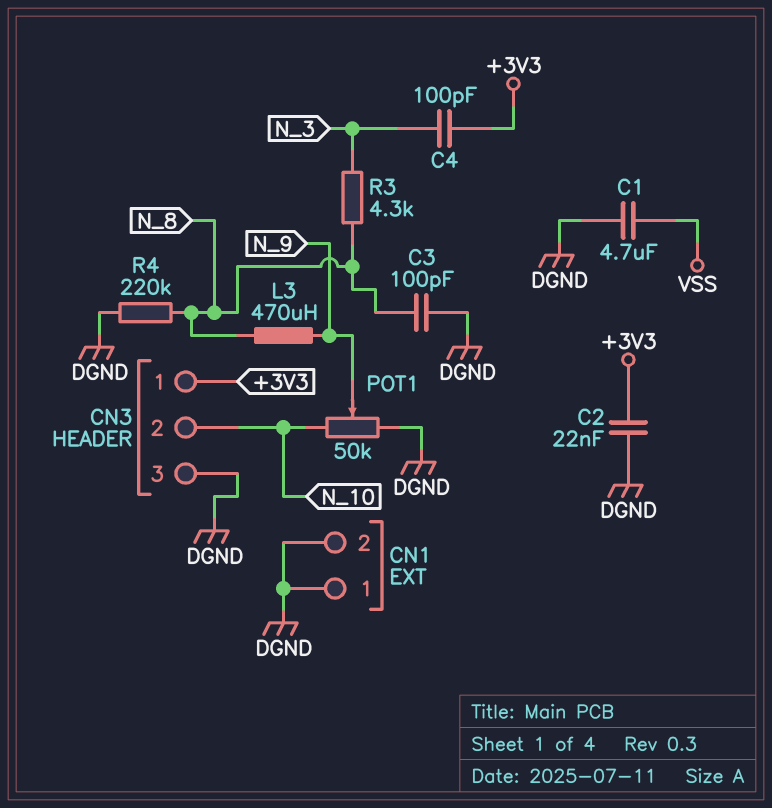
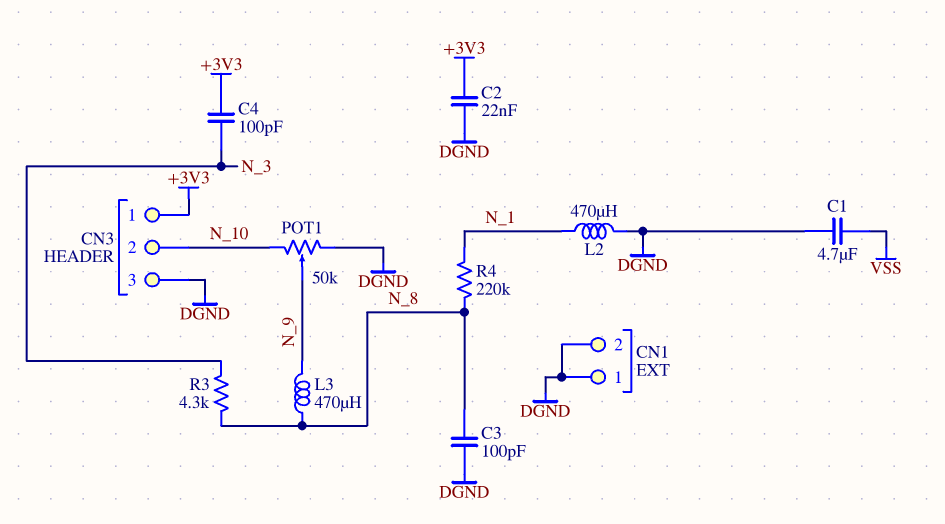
L2: none -> 470uH (DGND, N_1)
R4: 220k (DGND, N_8) -> 220k (N_1, N_8)

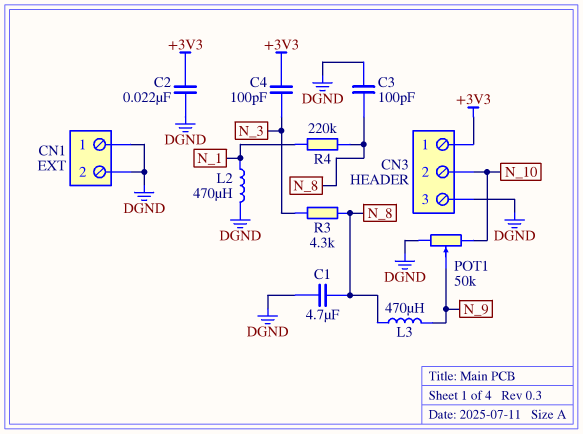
C1: 4.7uF (DGND, VSS) -> 4.7uF (DGND, N_8)

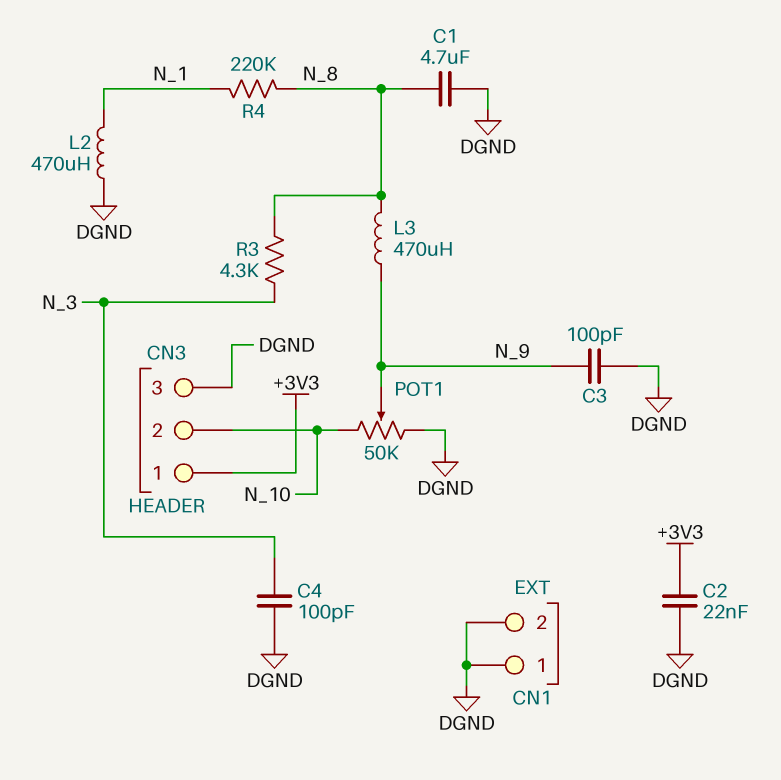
C3: 100pF (DGND, N_8) -> 100pF (DGND, N_9)
C4: 100pF (+3V3, N_3) -> 100pF (DGND, N_3)

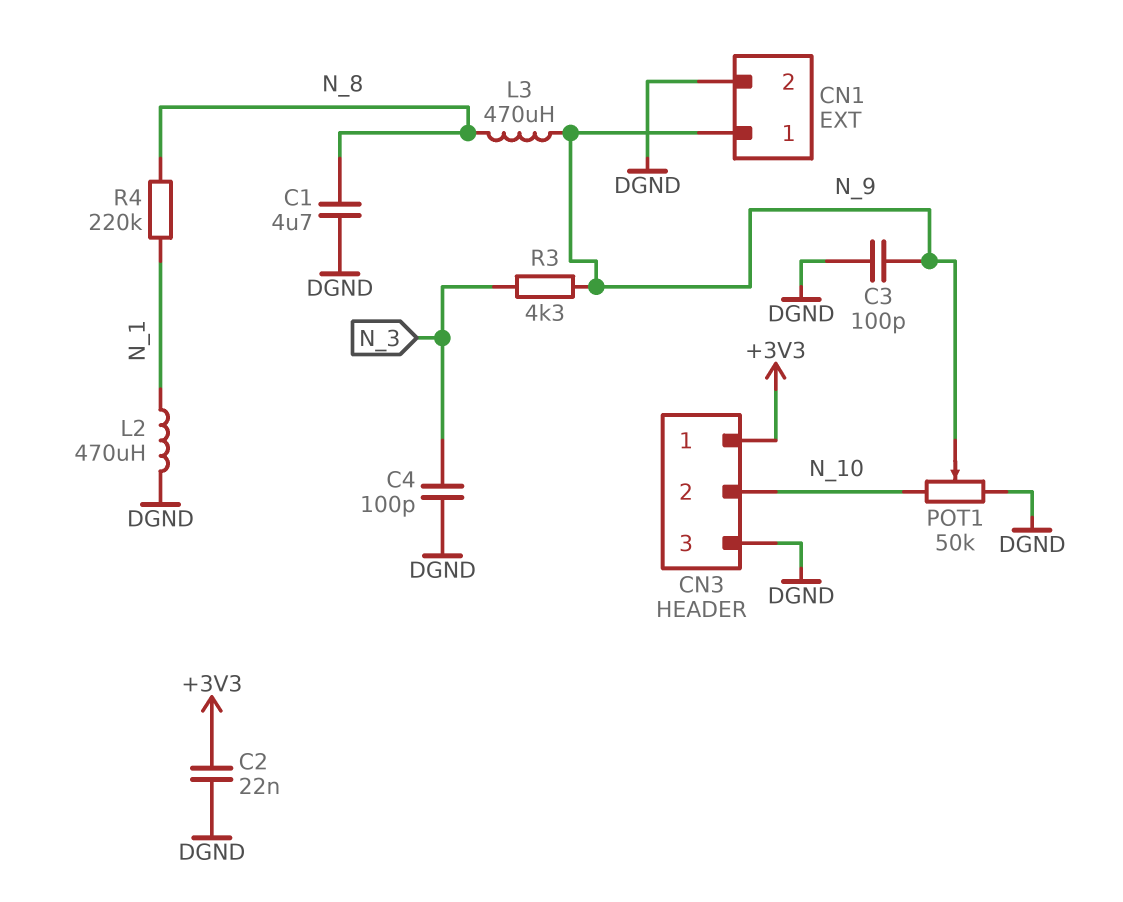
CN1 pin 1: DGND -> N_9
R3: 4.3k (N_3, N_8) -> 4.3k (N_3, N_9)

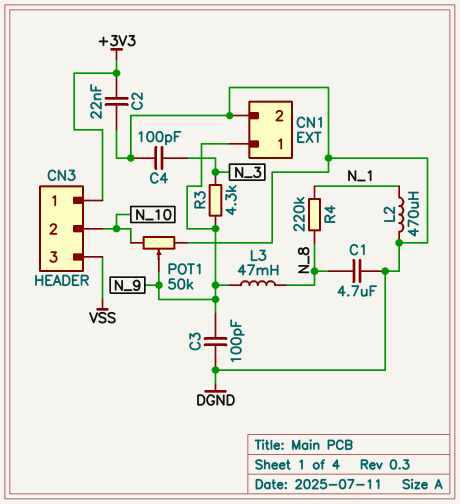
CN3 pin 3: DGND -> VSS
L3: 470uH (N_8, N_9) -> 47mH (N_8, N_9)

